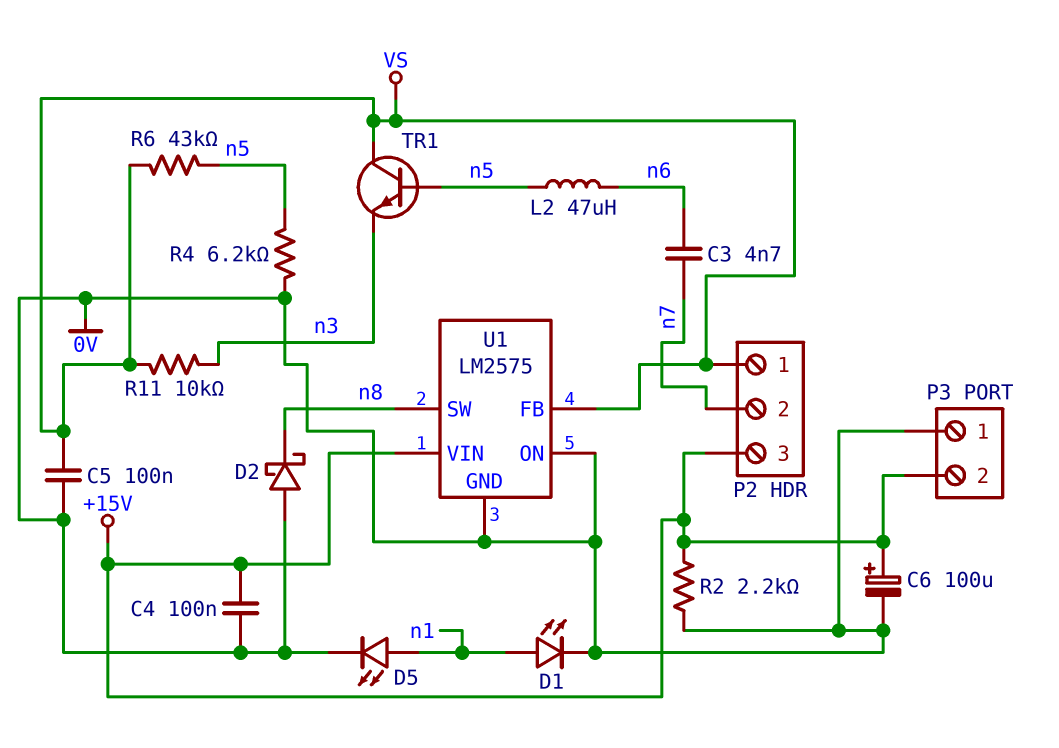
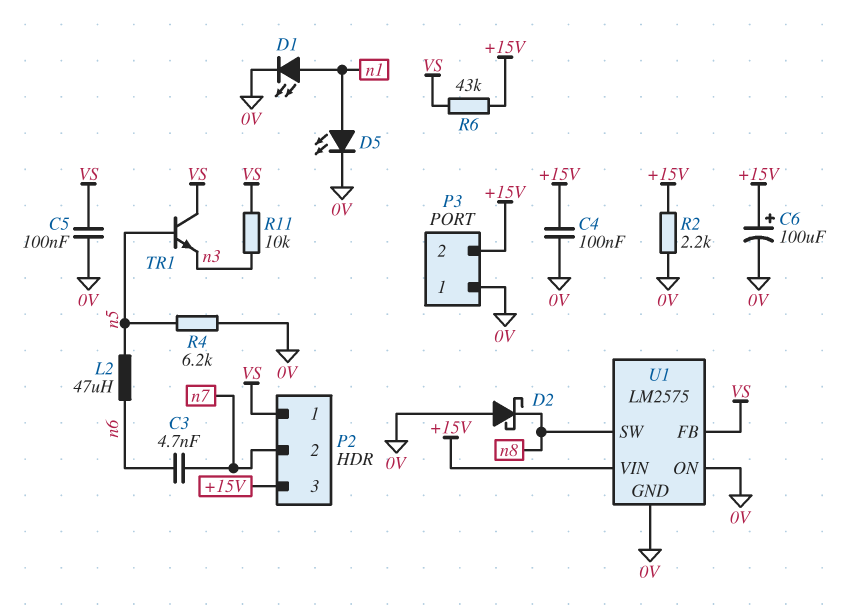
R6: 43k (VS, n5) -> 43k (+15V, VS)

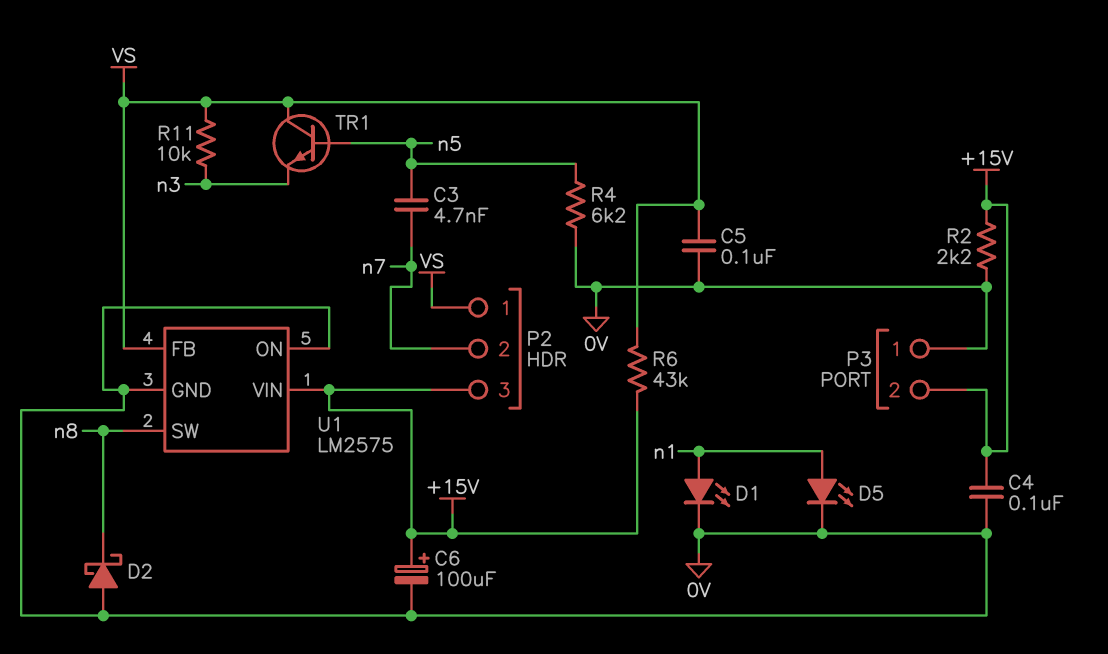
C3: 4.7nF (n6, n7) -> 4.7nF (n5, n7)
L2: 47uH (n5, n6) -> none

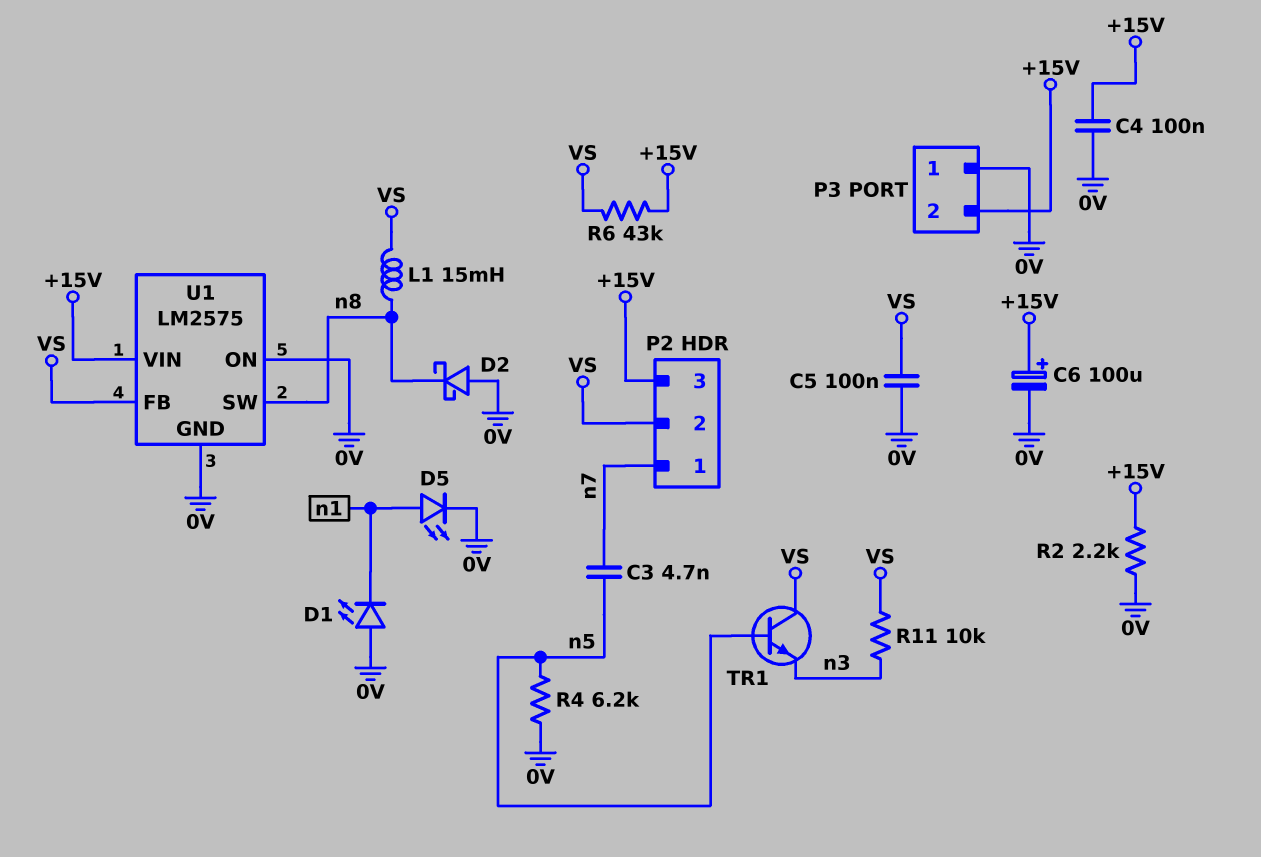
D1: LED (A n1, K 0V) -> LED (A 0V, K n1)
L1: none -> 15mH (VS, n8)
P2 pin 1: VS -> n7
P2 pin 2: n7 -> VS

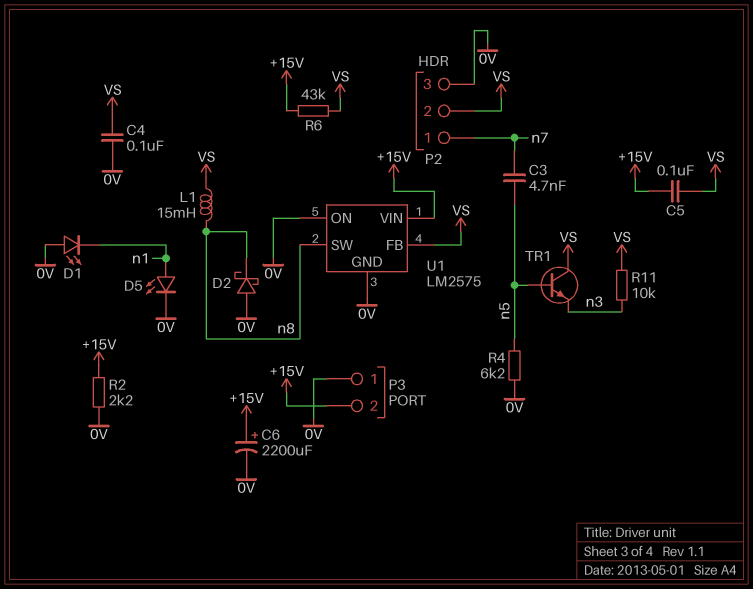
C4: 100nF (+15V, 0V) -> 100nF (0V, VS)
C5: 100nF (0V, VS) -> 100nF (+15V, VS)
C6: 100uF (plus +15V, minus 0V) -> 2200uF (plus +15V, minus 0V)
P2 pin 3: +15V -> 0V

